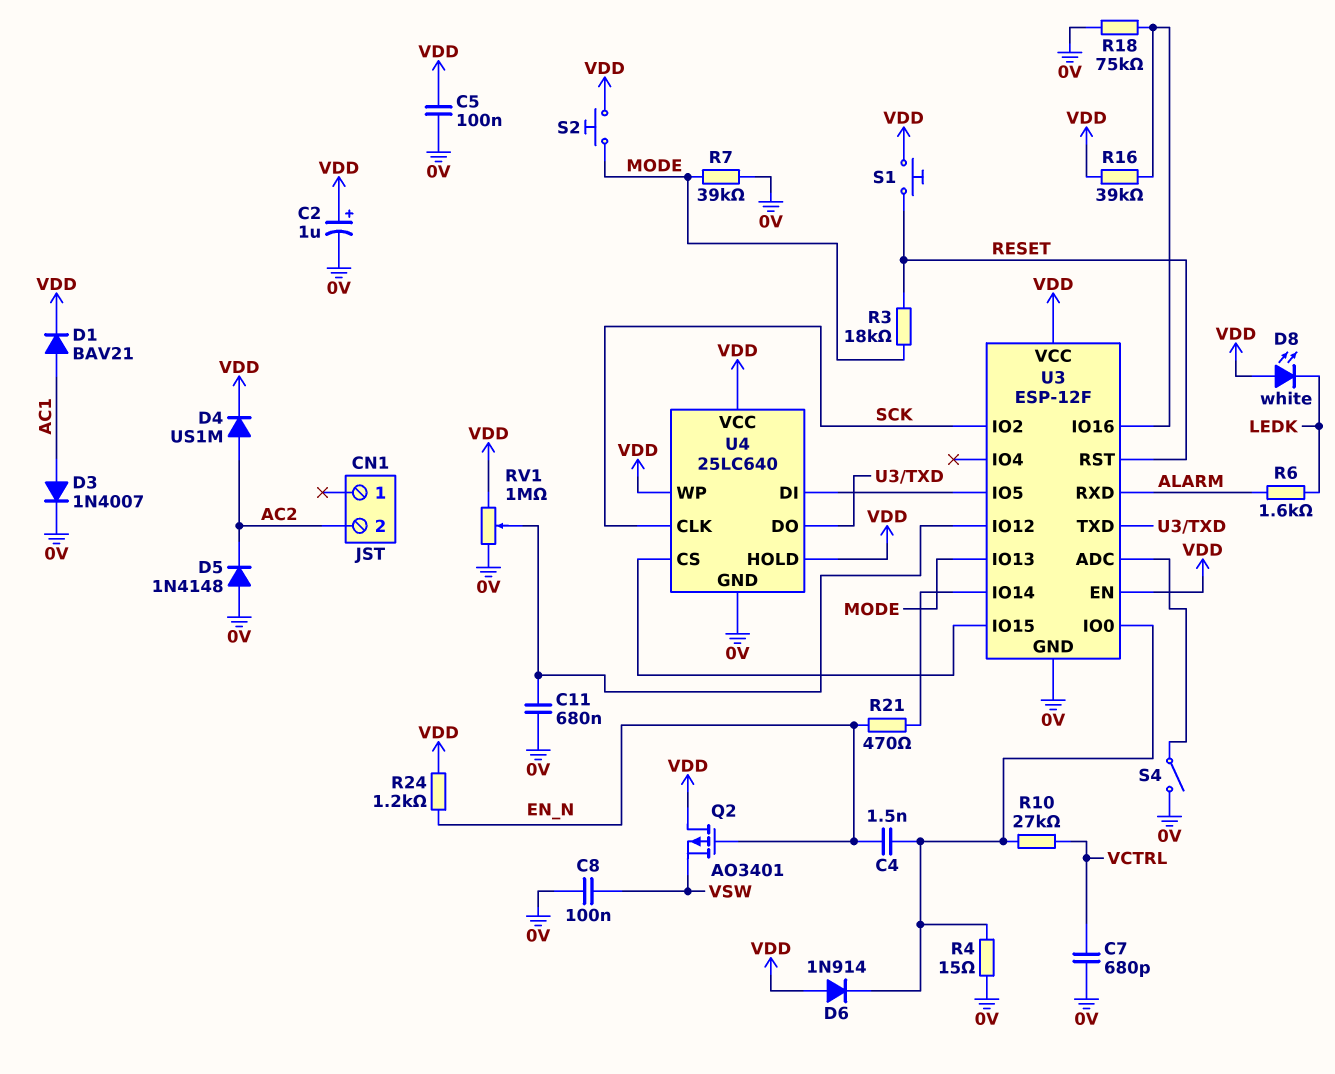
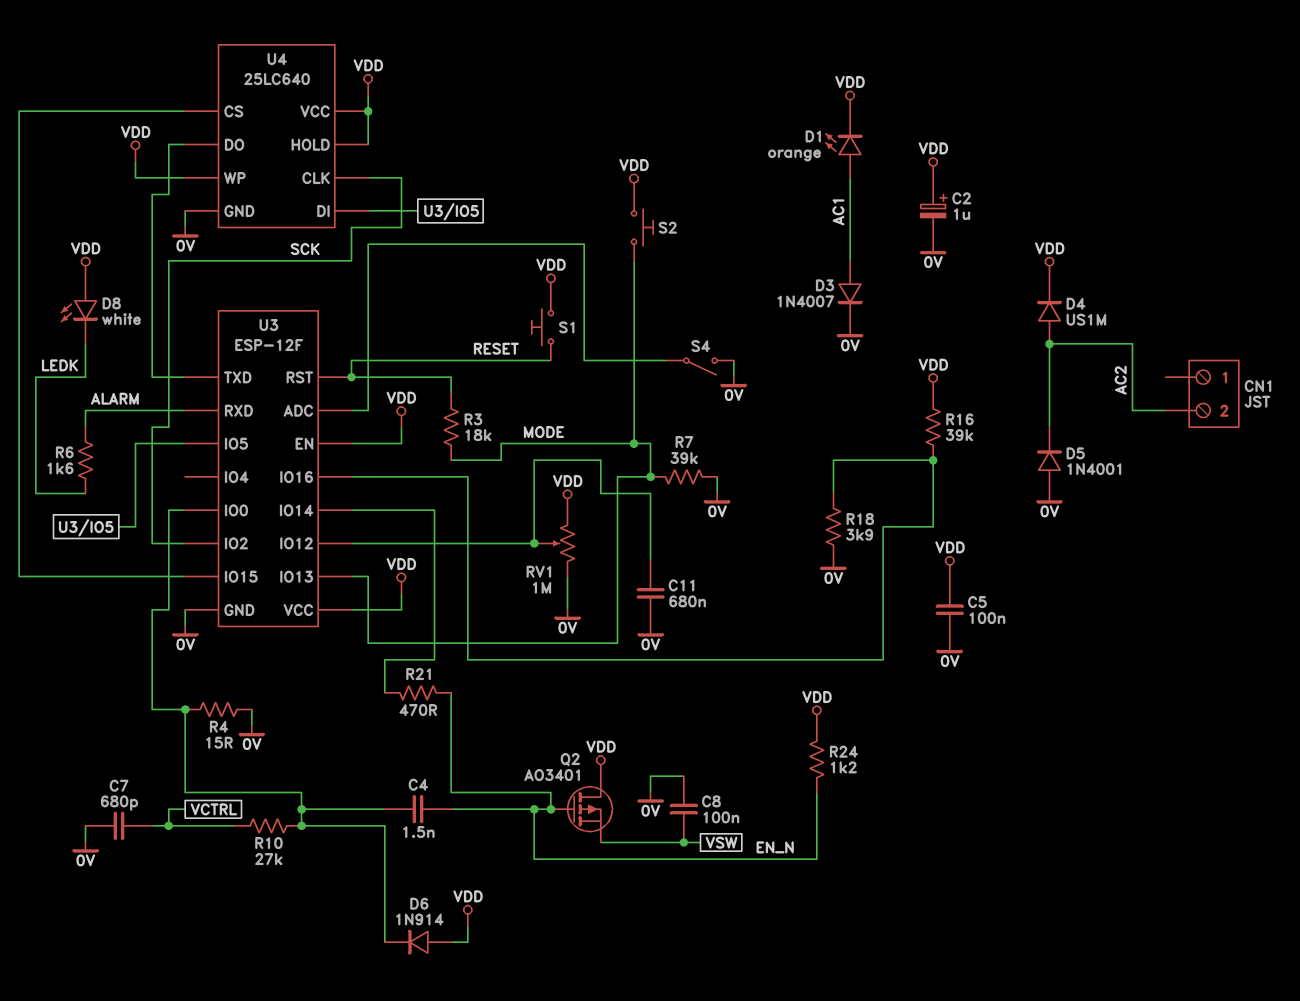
D1: diode BAV21 (A AC1, K VDD) -> LED orange (A AC1, K VDD)
D5: diode 1N4148 (A 0V, K AC2) -> diode 1N4001 (A 0V, K AC2)
R18: 75k (0V, U3/IO16) -> 3.9k (0V, U3/IO16)

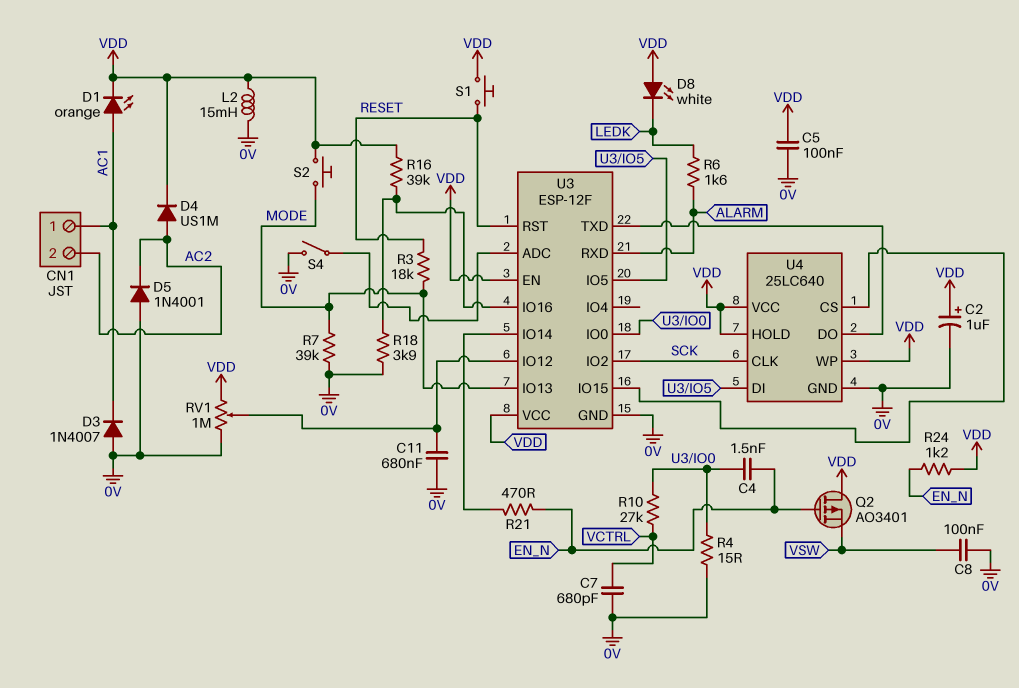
CN1 pin 1: none -> AC1
D3: diode 1N4007 (A AC1, K 0V) -> diode 1N4007 (A 0V, K AC1)
D6: diode 1N914 (A VDD, K U3/IO0) -> none
L2: none -> 15mH (0V, VDD)

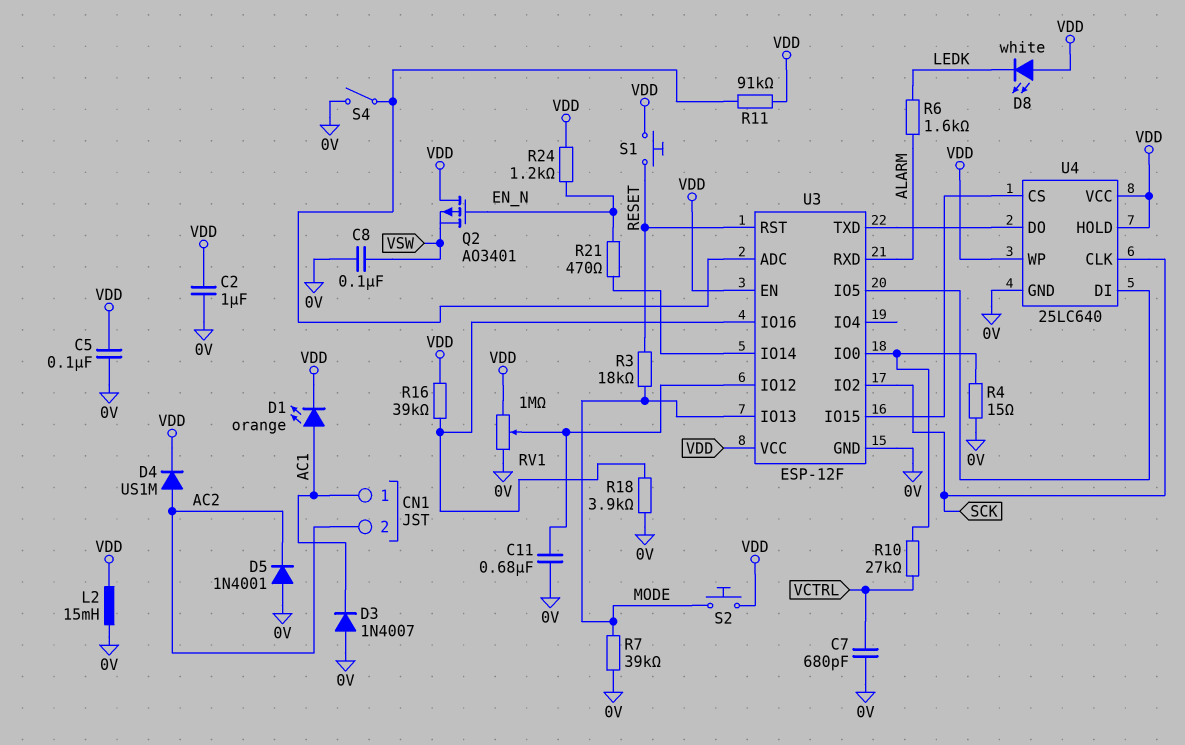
C2: 1uF (plus VDD, minus 0V) -> 1uF (0V, VDD)
C4: 1.5nF (EN_N, U3/IO0) -> none
R11: none -> 91k (U3/ADC, VDD)

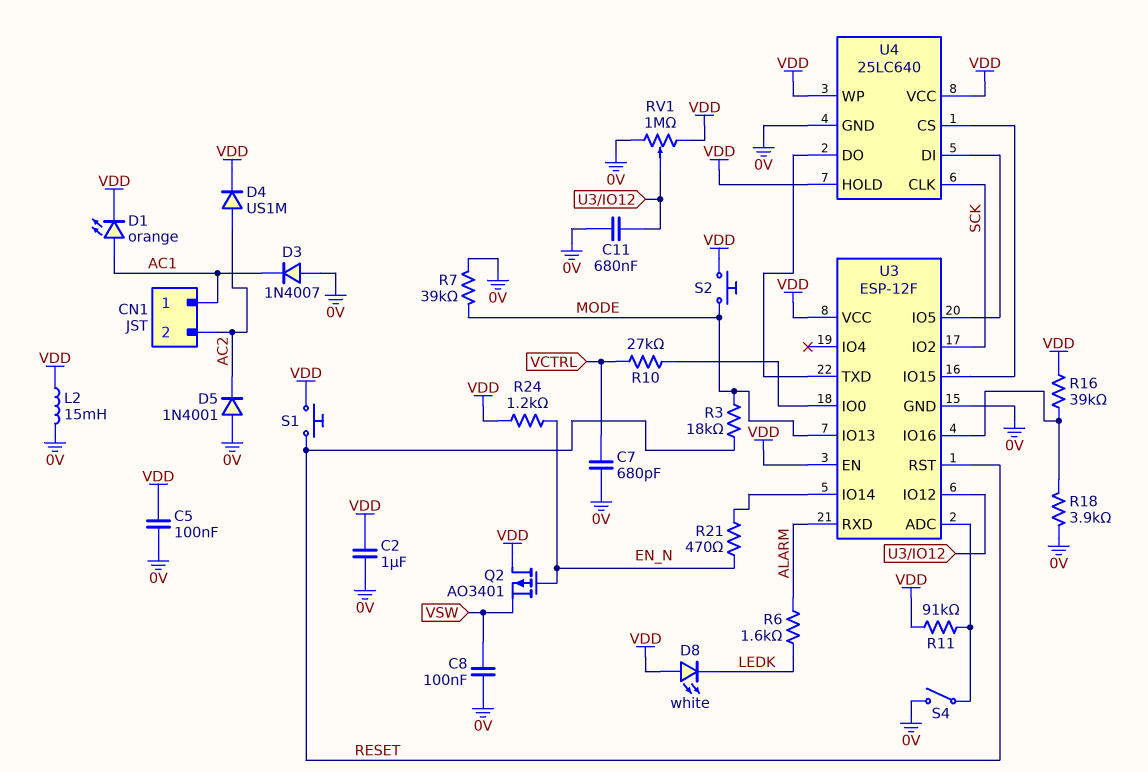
R4: 15 (0V, U3/IO0) -> none

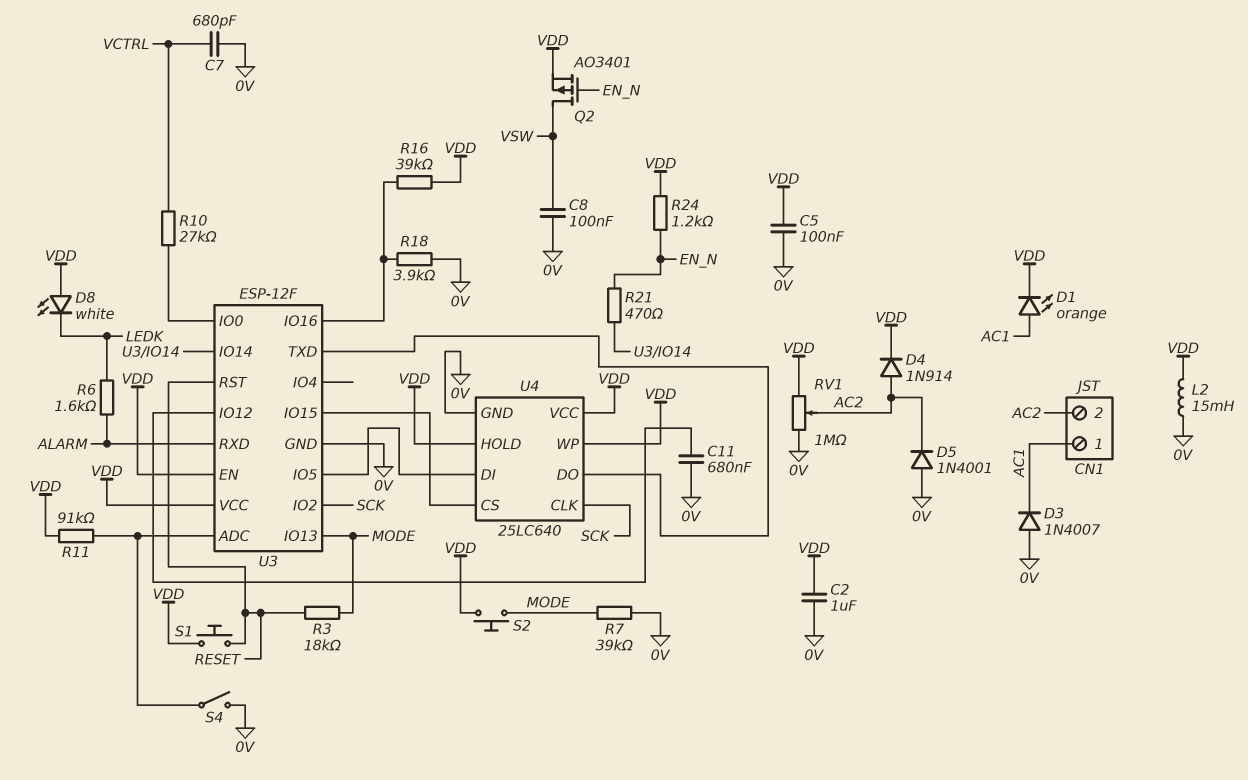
D4: diode US1M (A AC2, K VDD) -> diode 1N914 (A AC2, K VDD)
Q2: PMOS AO3401 (G EN_N, D VDD, S VSW) -> PMOS AO3401 (G EN_N, D VSW, S VDD)
RV1: 1M (0V, VDD, wiper U3/IO12) -> 1M (0V, VDD, wiper AC2)

